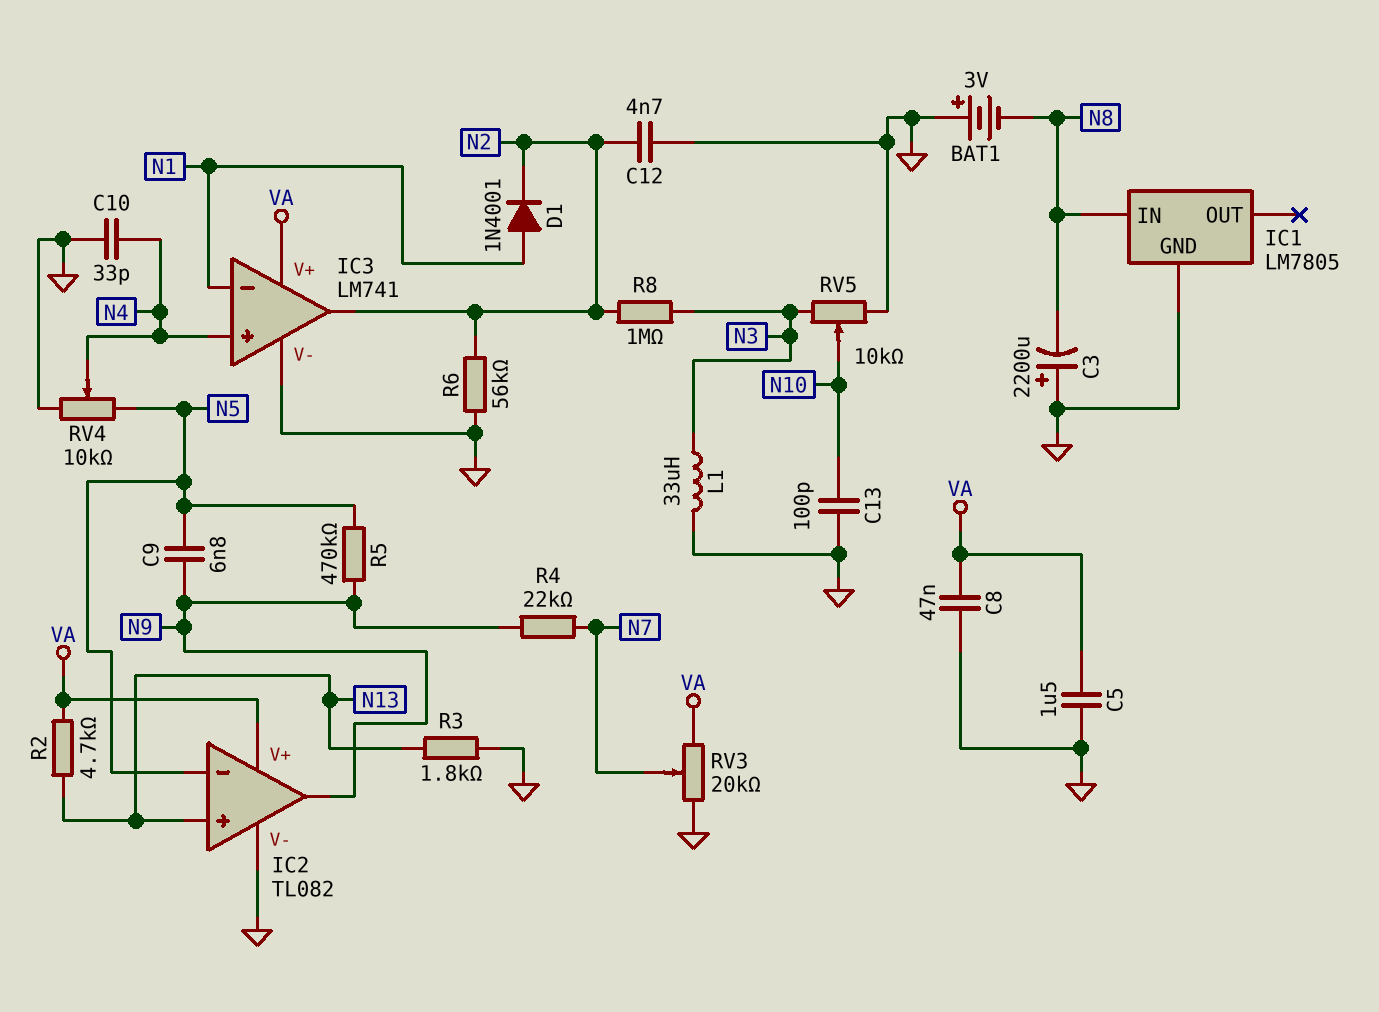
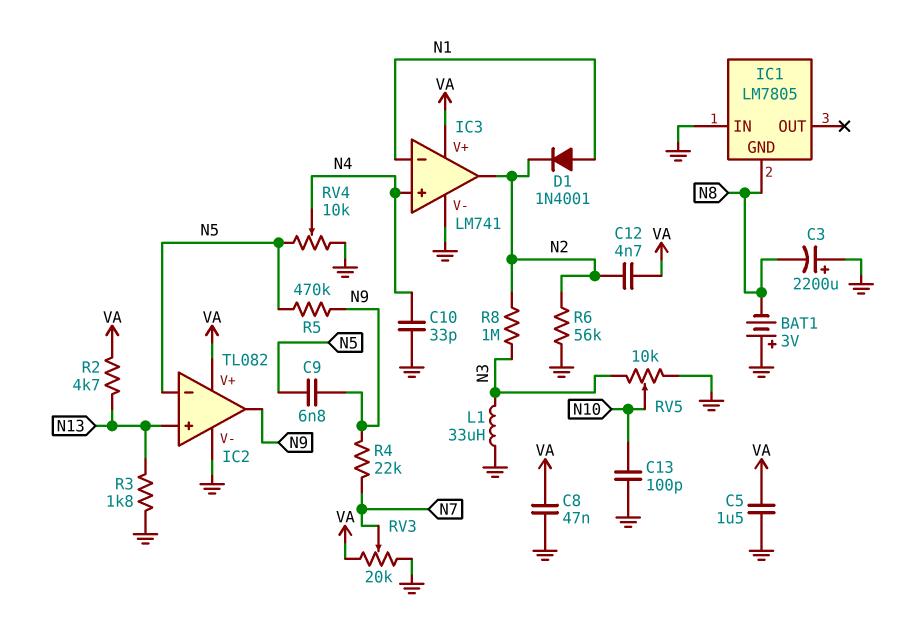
C12: 4.7nF (GND, N2) -> 4.7nF (N2, VA)
IC1 pin GND: GND -> N8
IC1 pin IN: N8 -> GND

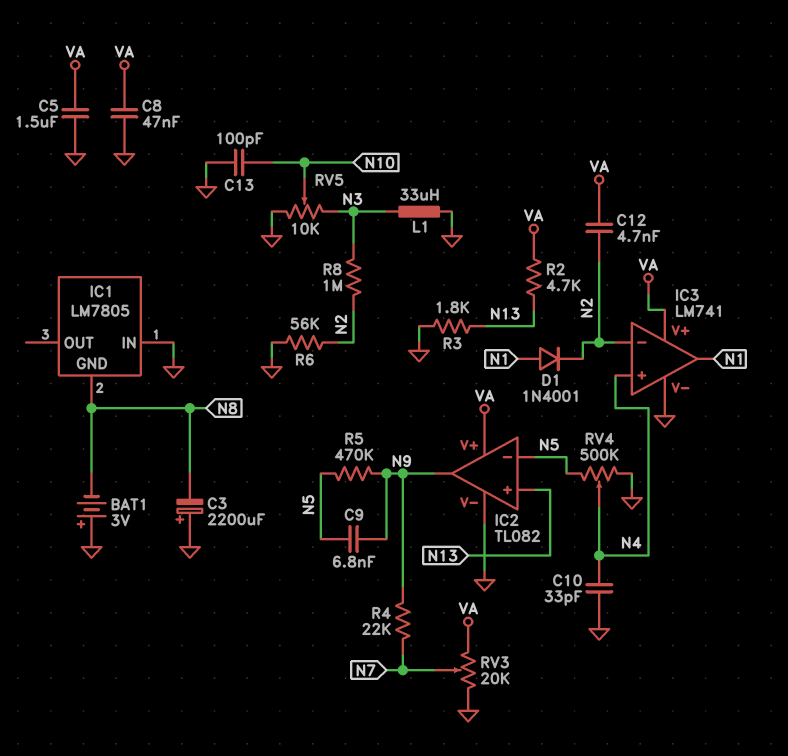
IC3 pin in-: N1 -> N2
IC3 pin out: N2 -> N1
RV4: 10k (GND, N5, wiper N4) -> 500k (GND, N5, wiper N4)

